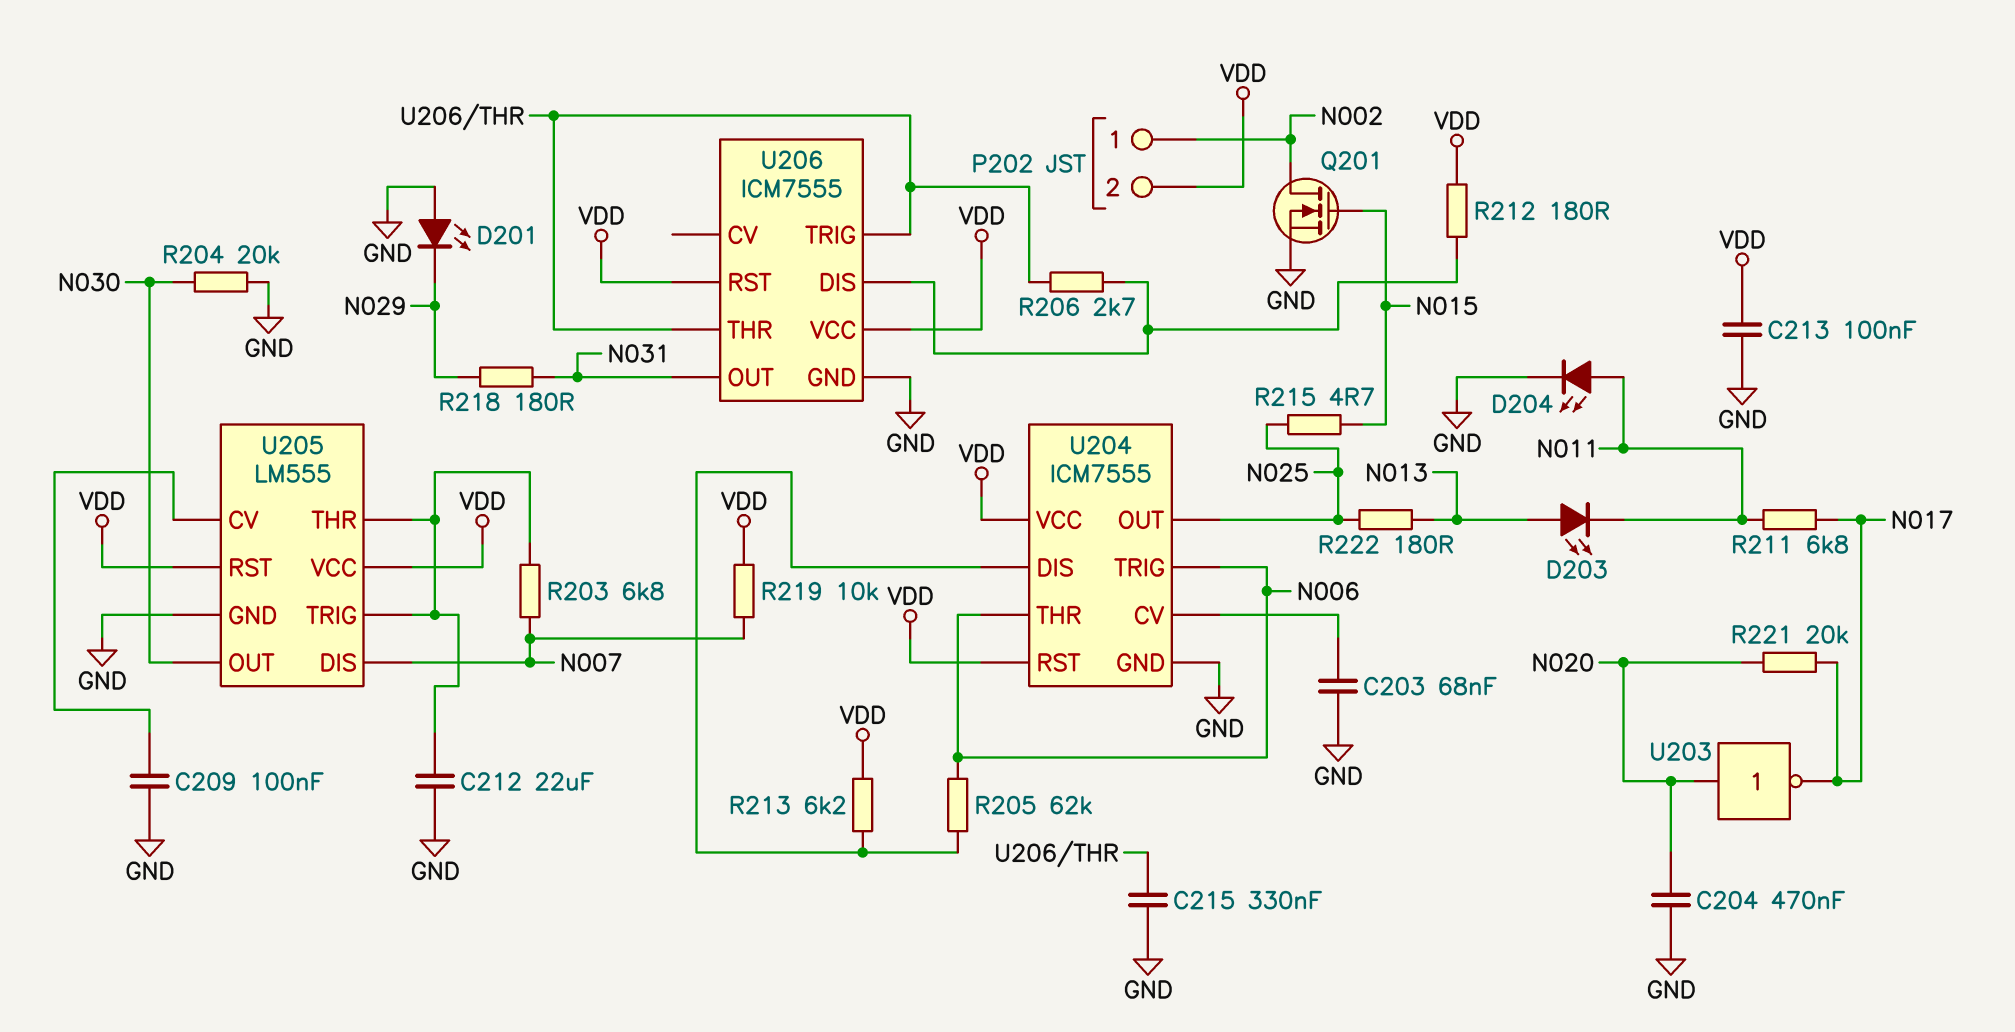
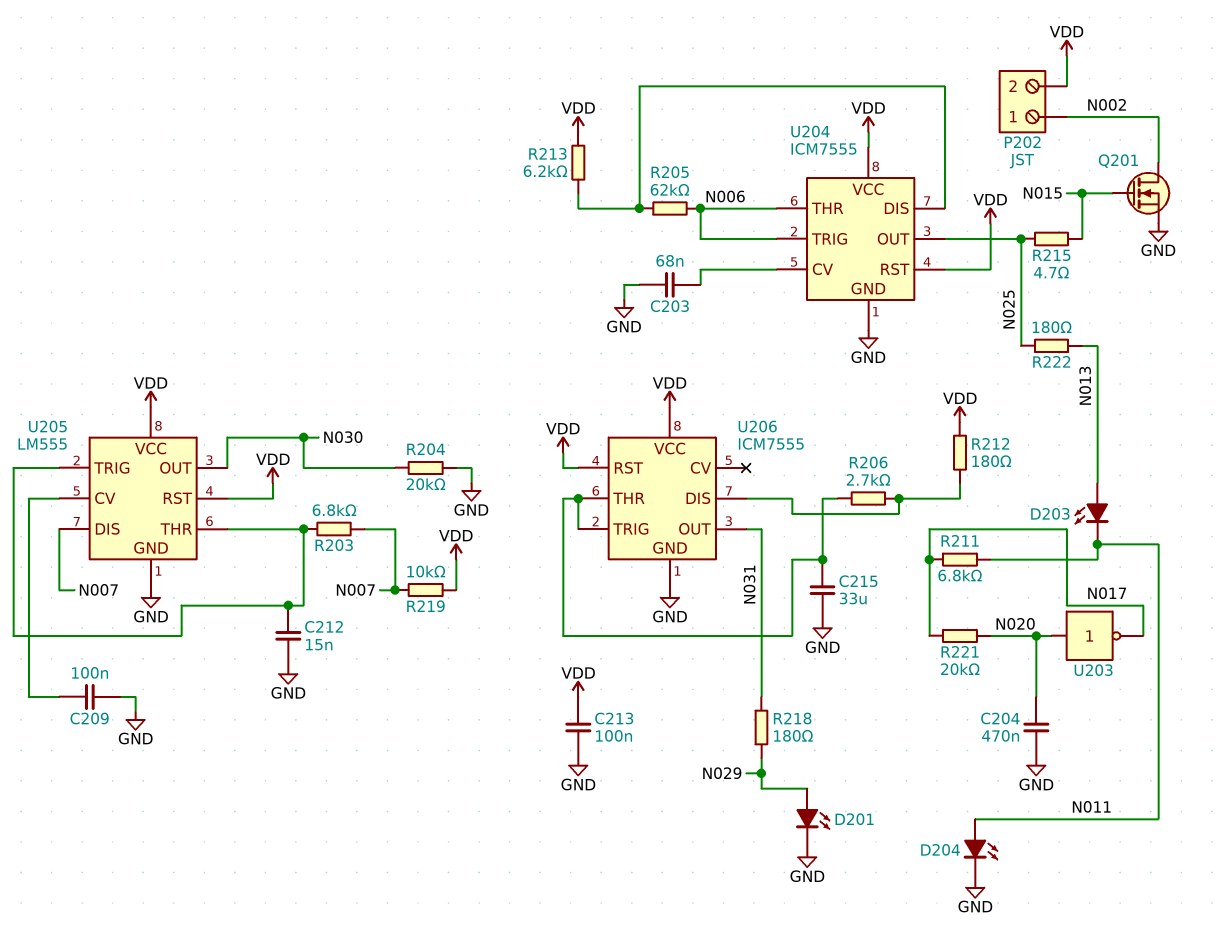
C212: 22uF (GND, U205/THR) -> 15nF (GND, U205/THR)
C215: 330nF (GND, U206/THR) -> 33uF (GND, U206/THR)
D201: LED (A GND, K N029) -> LED (A N029, K GND)

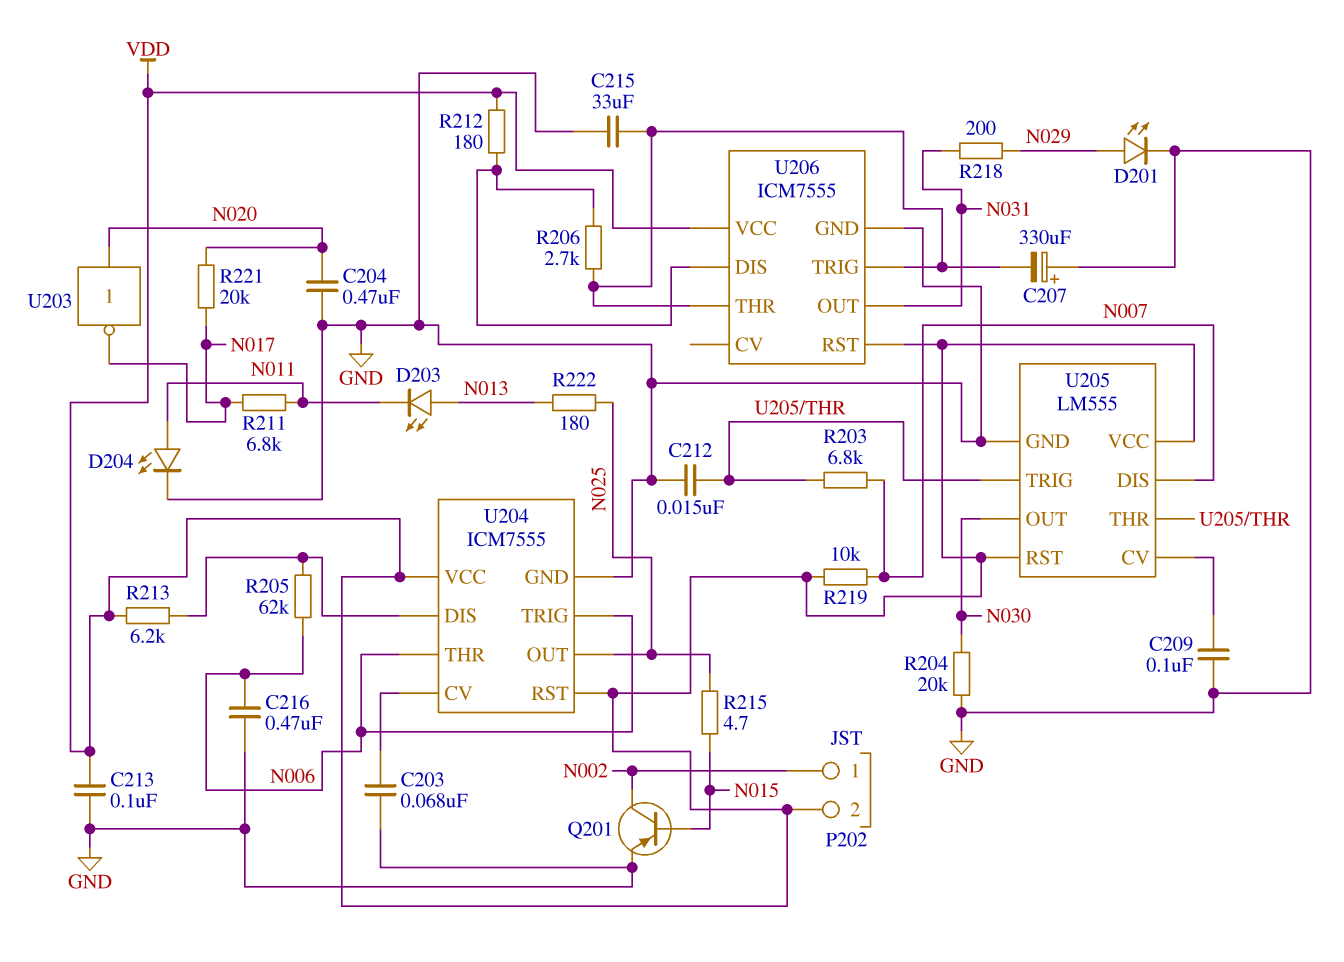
C207: none -> 330uF (plus GND, minus U206/THR)
C216: none -> 470nF (GND, N006)
Q201: NMOS (G N015, D N002, S GND) -> PNP (B N015, C N002, E GND)
R218: 180 (N029, N031) -> 200 (N029, N031)

